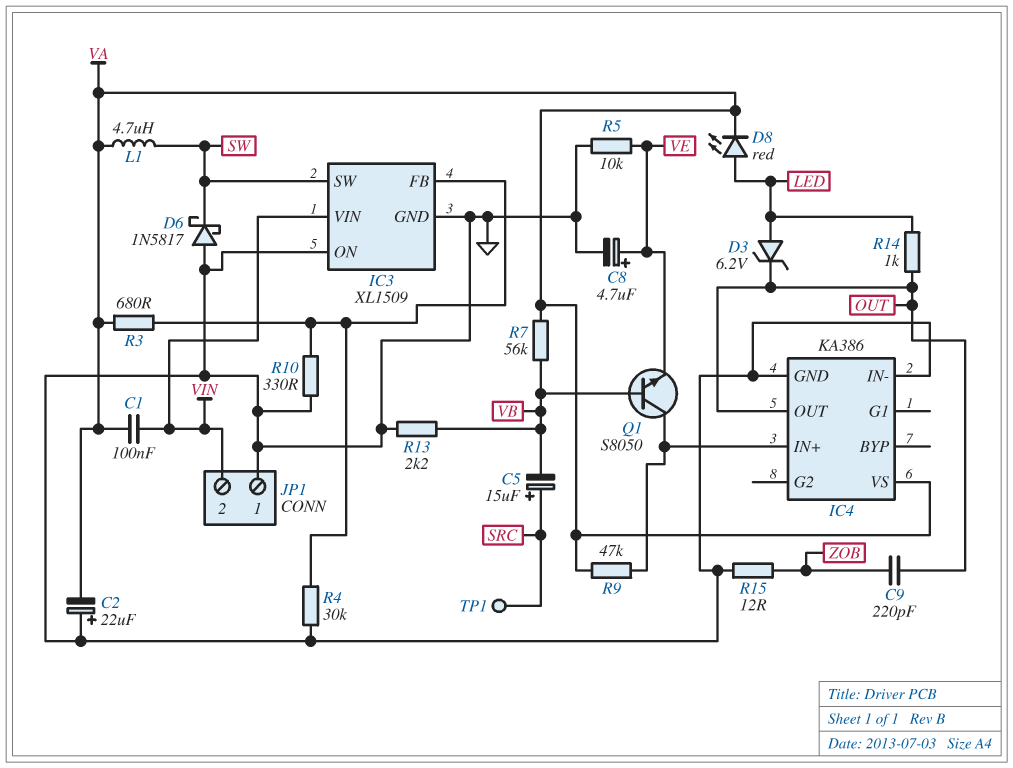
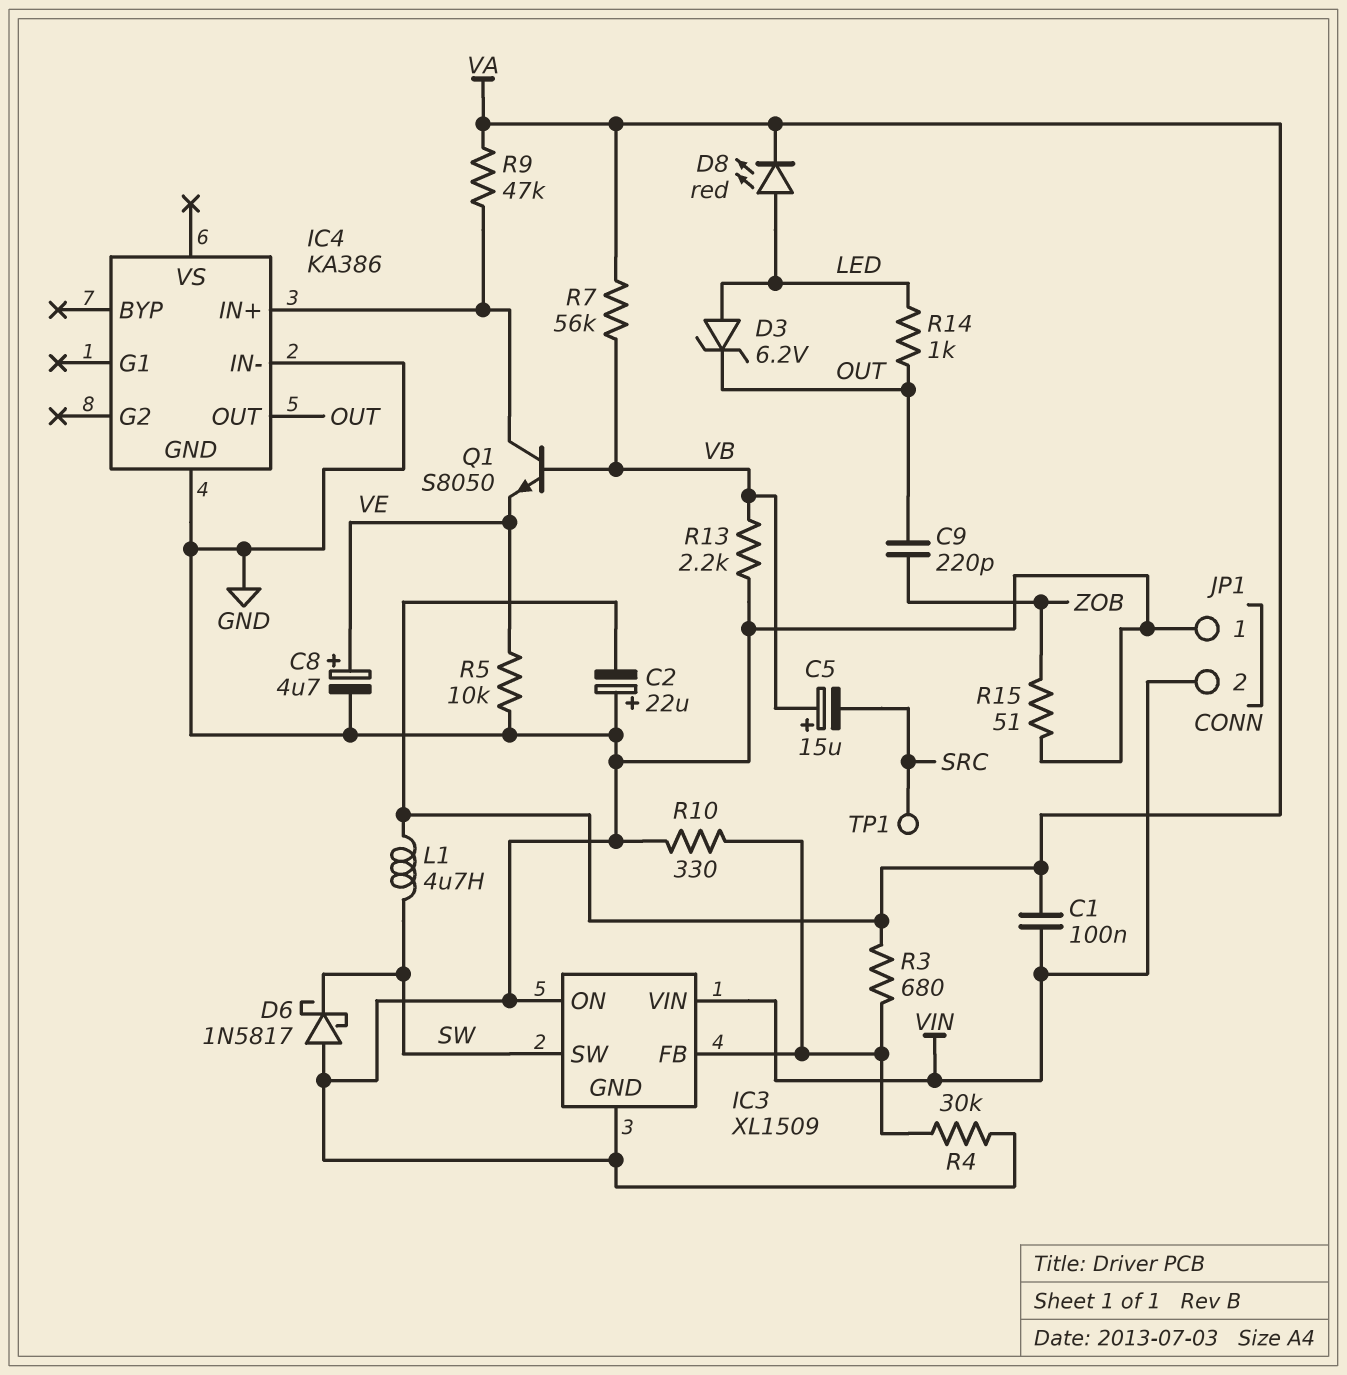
C5: 15uF (plus SRC, minus VB) -> 15uF (plus VB, minus SRC)
IC4 pin VS: VA -> none
R15: 12 (GND, ZOB) -> 51 (GND, ZOB)

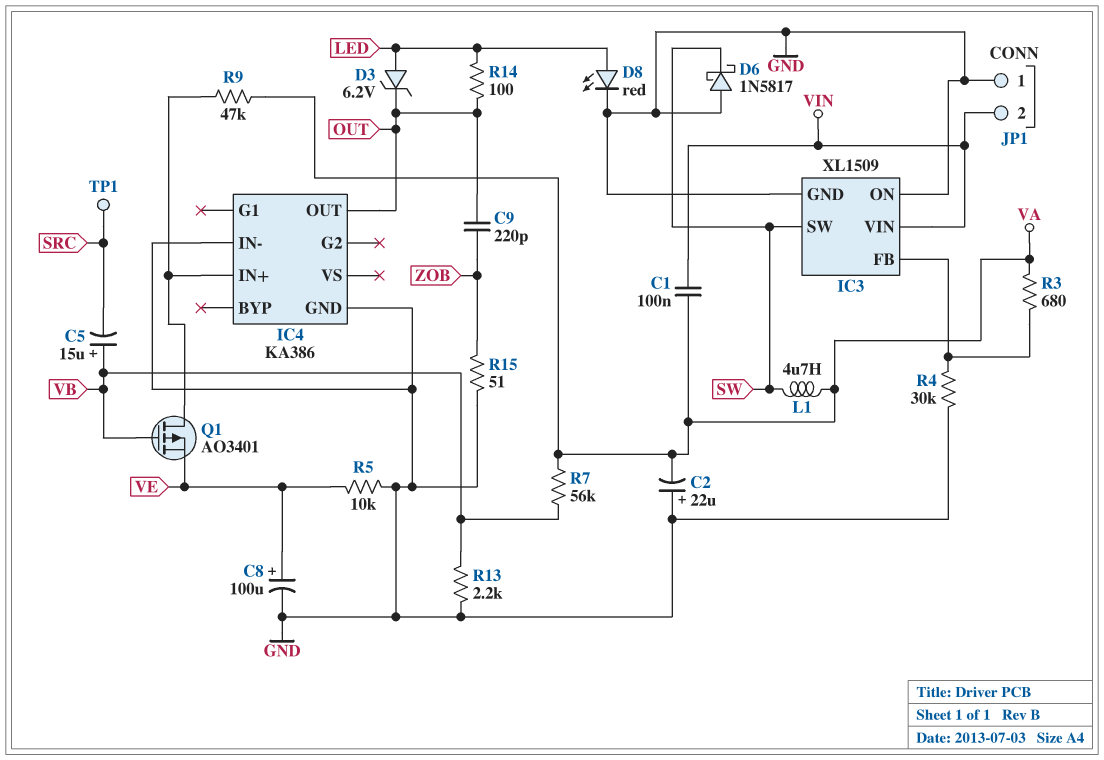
C8: 4.7uF (plus VE, minus GND) -> 100uF (plus VE, minus GND)
D8: LED red (A LED, K VA) -> LED red (A LED, K GND)
Q1: NPN S8050 (B VB, C IC4/IN+, E VE) -> PMOS AO3401 (G VB, D IC4/IN+, S VE)
R10: 330 (GND, IC3/FB) -> none
R14: 1k (LED, OUT) -> 100 (LED, OUT)

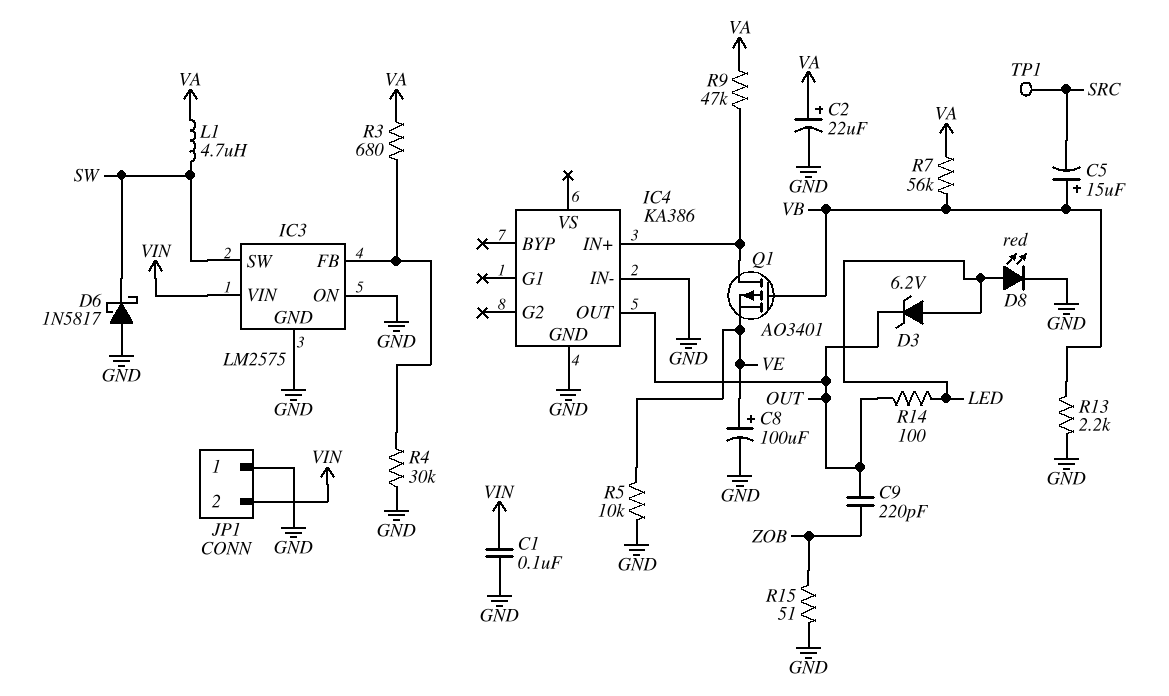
C1: 100nF (VA, VIN) -> 100nF (GND, VIN)
C2: 22uF (plus GND, minus VA) -> 22uF (plus VA, minus GND)
IC3: XL1509 -> LM2575

